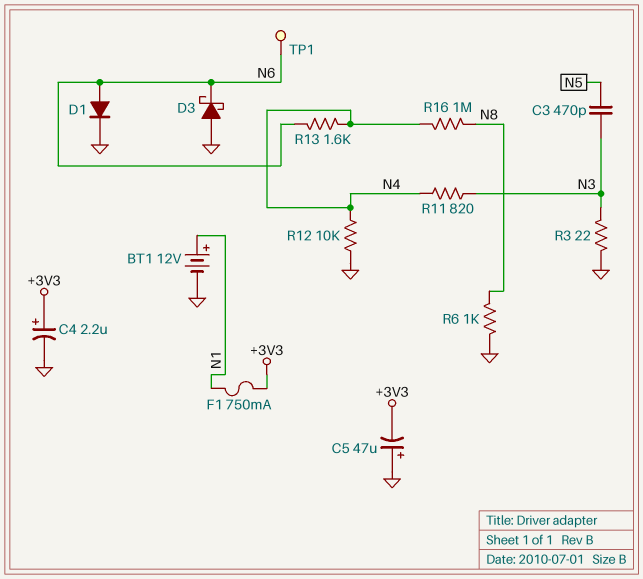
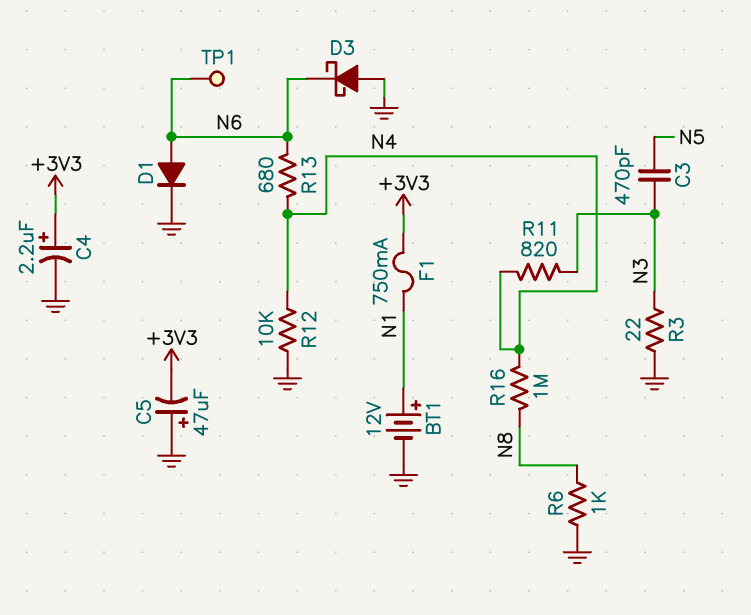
R13: 1.6k (N4, N6) -> 680 (N4, N6)

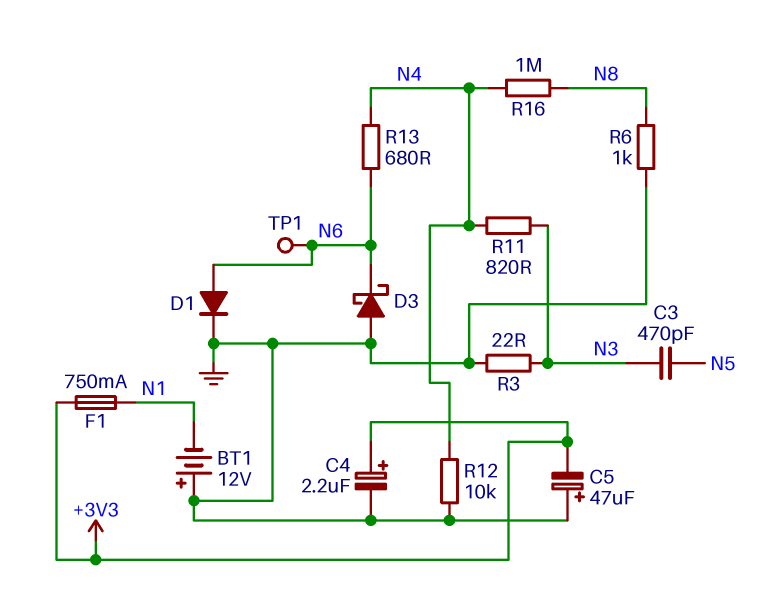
BT1: 12V (plus N1, minus GND) -> 12V (plus GND, minus N1)

